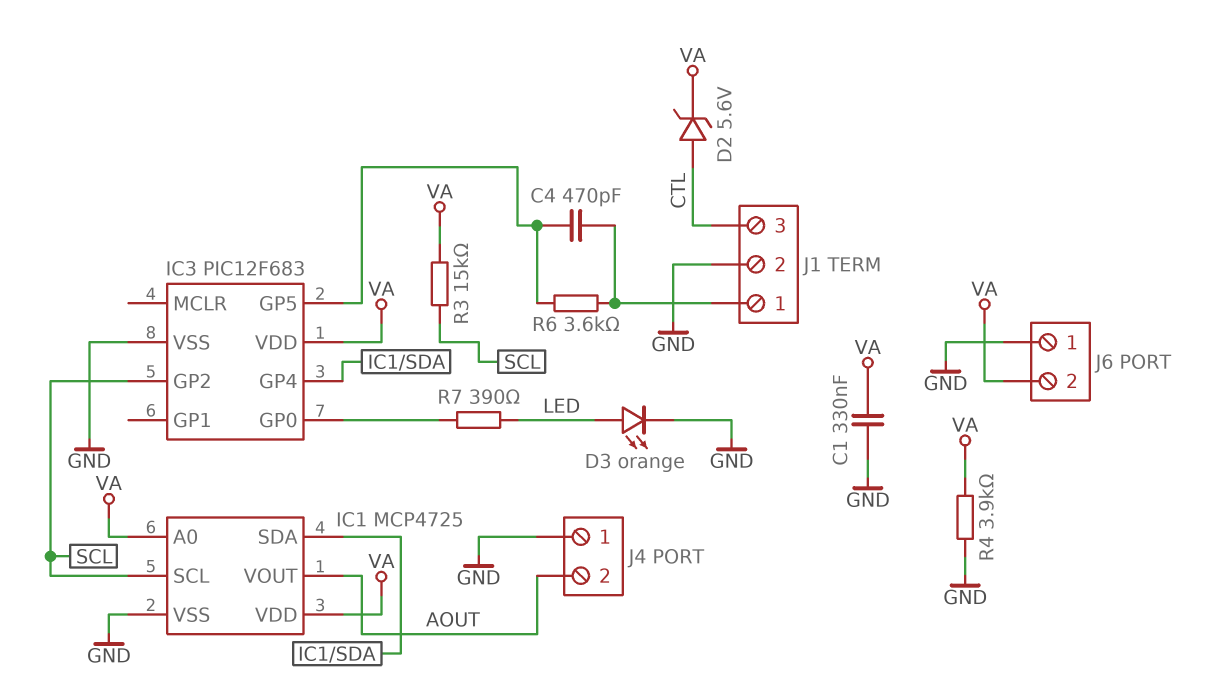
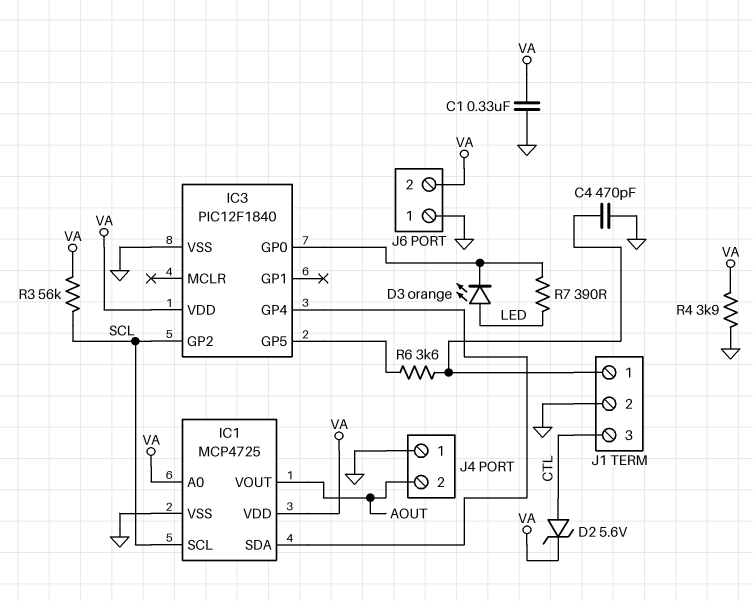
C4: 470pF (IC3/GP5, J1/1) -> 470pF (GND, J1/1)
D3: LED orange (A LED, K GND) -> LED orange (A LED, K IC3/GP0)
IC3: PIC12F683 -> PIC12F1840
R3: 15k (SCL, VA) -> 56k (SCL, VA)

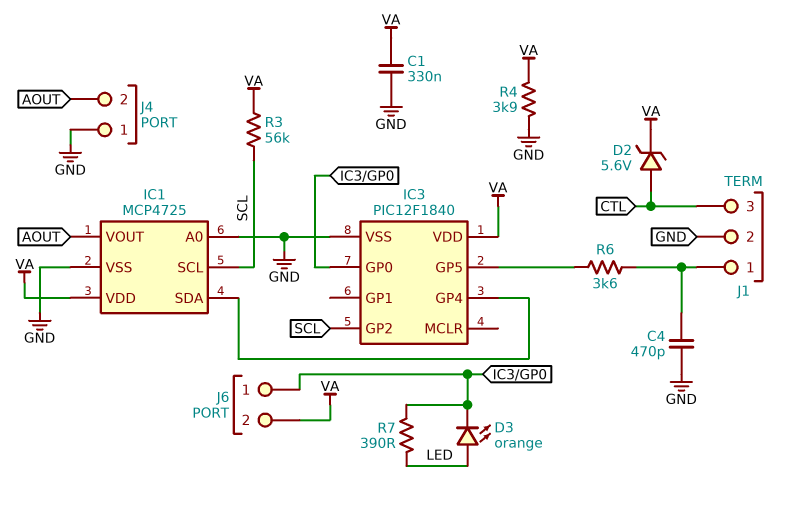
IC1 pin A0: VA -> GND
J6 pin 1: GND -> IC3/GP0

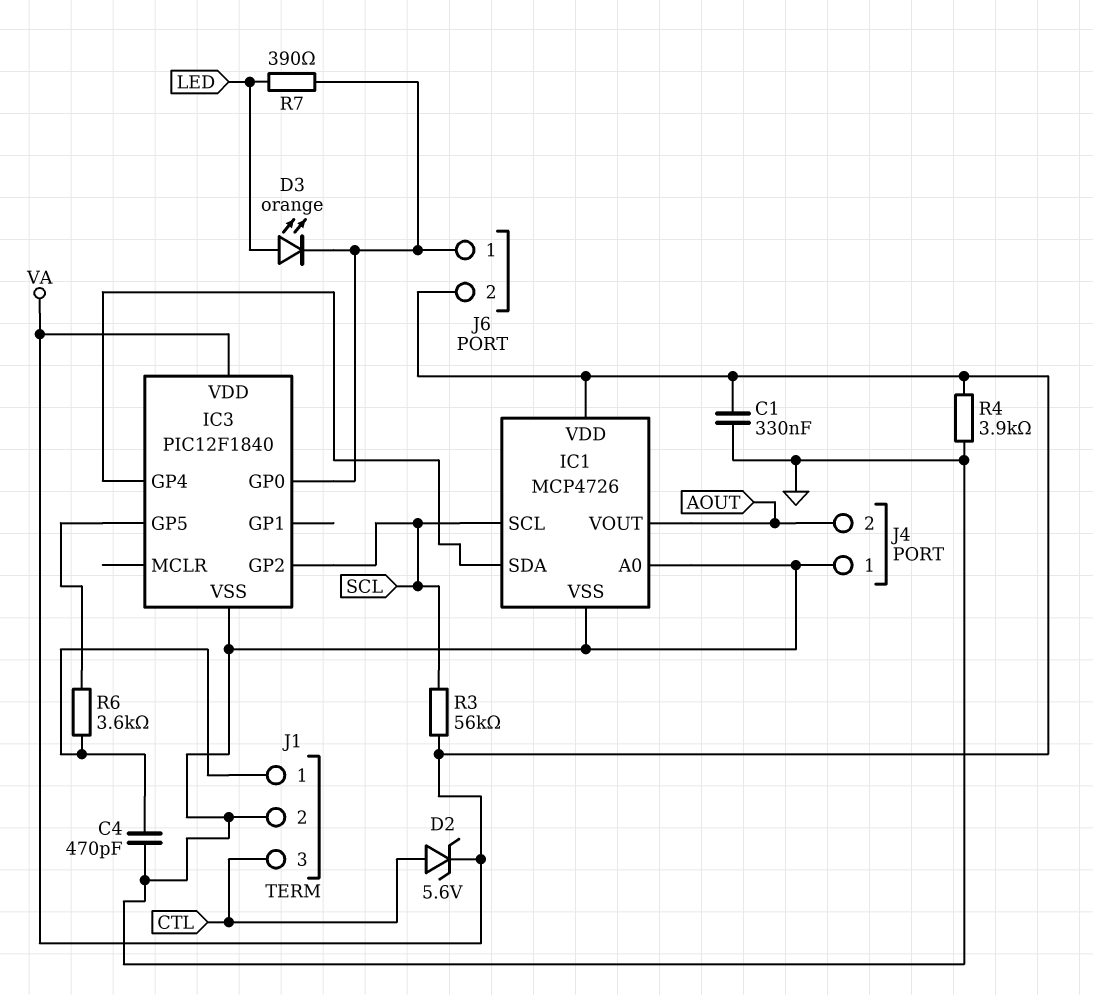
IC1: MCP4725 -> MCP4726

